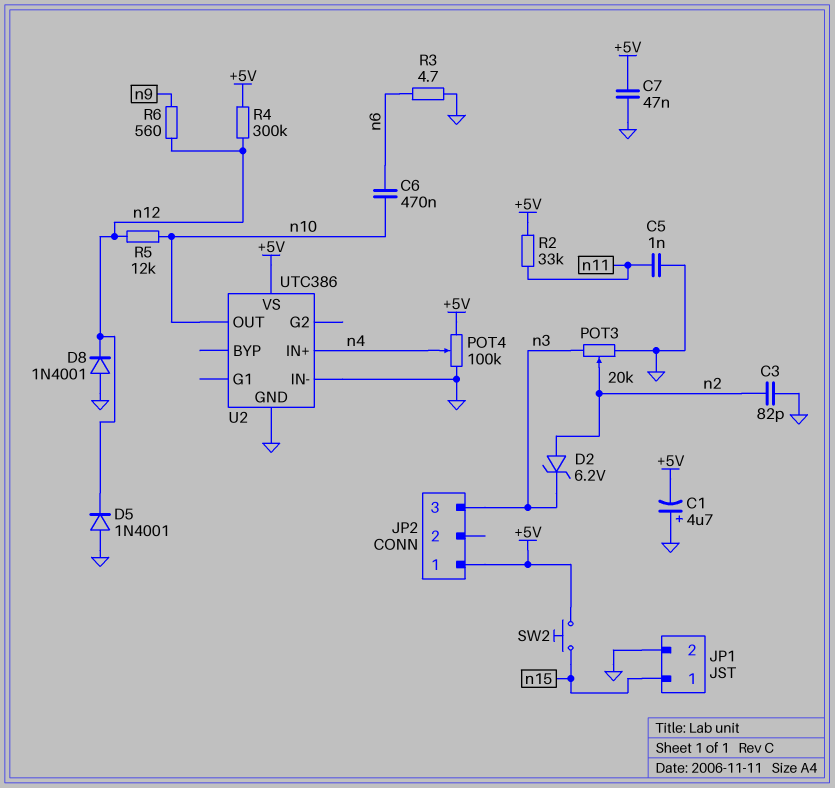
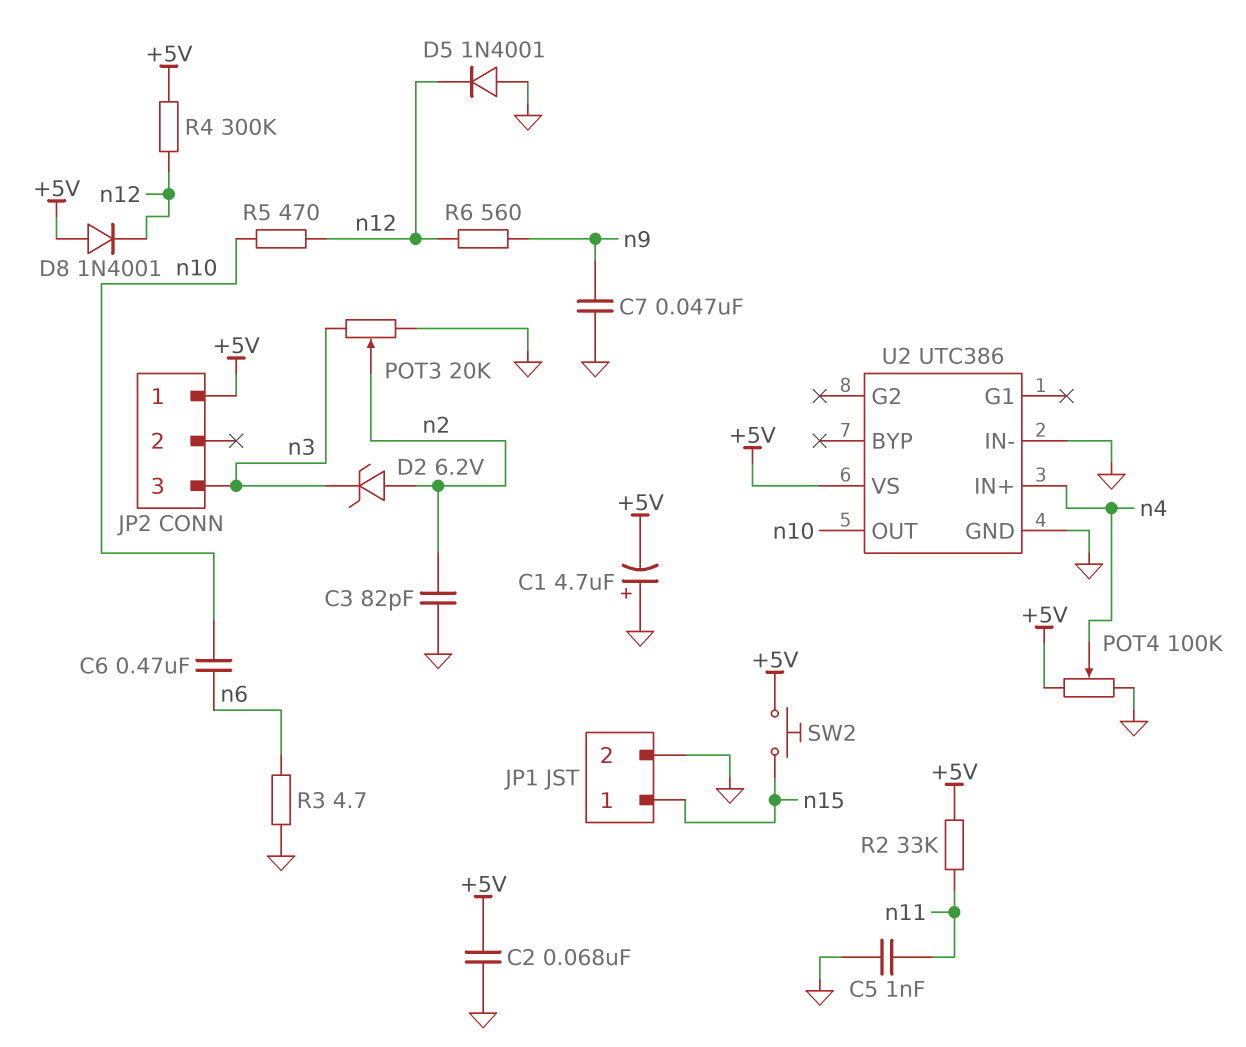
C2: none -> 68nF (+5V, GND)
C7: 47nF (+5V, GND) -> 47nF (GND, n9)
D8: diode 1N4001 (A GND, K n12) -> diode 1N4001 (A +5V, K n12)
R5: 12k (n10, n12) -> 470 (n10, n12)

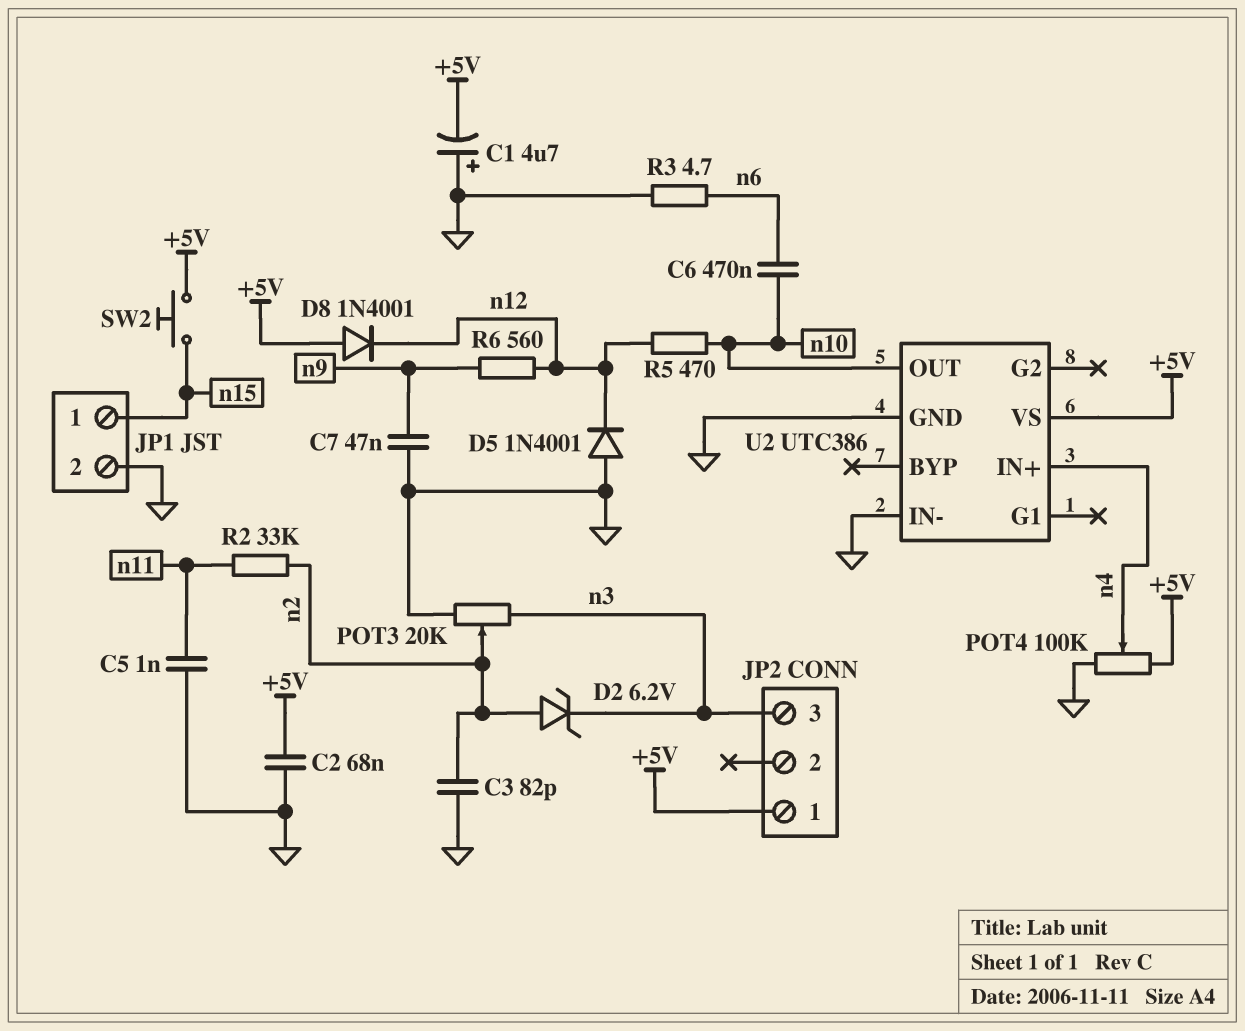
R2: 33k (+5V, n11) -> 33k (n2, n11)
R4: 300k (+5V, n12) -> none

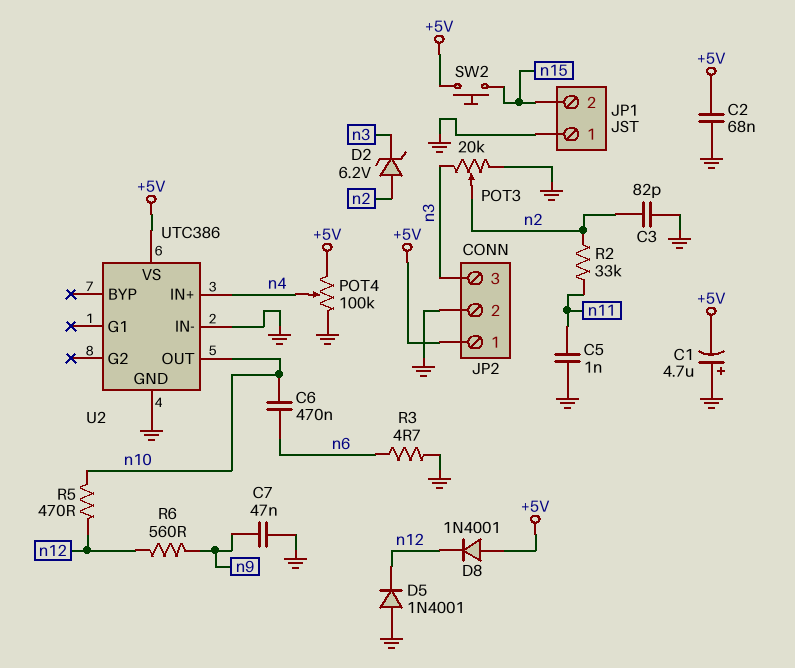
JP1 pin 1: n15 -> GND
JP1 pin 2: GND -> n15
JP2 pin 2: none -> GND

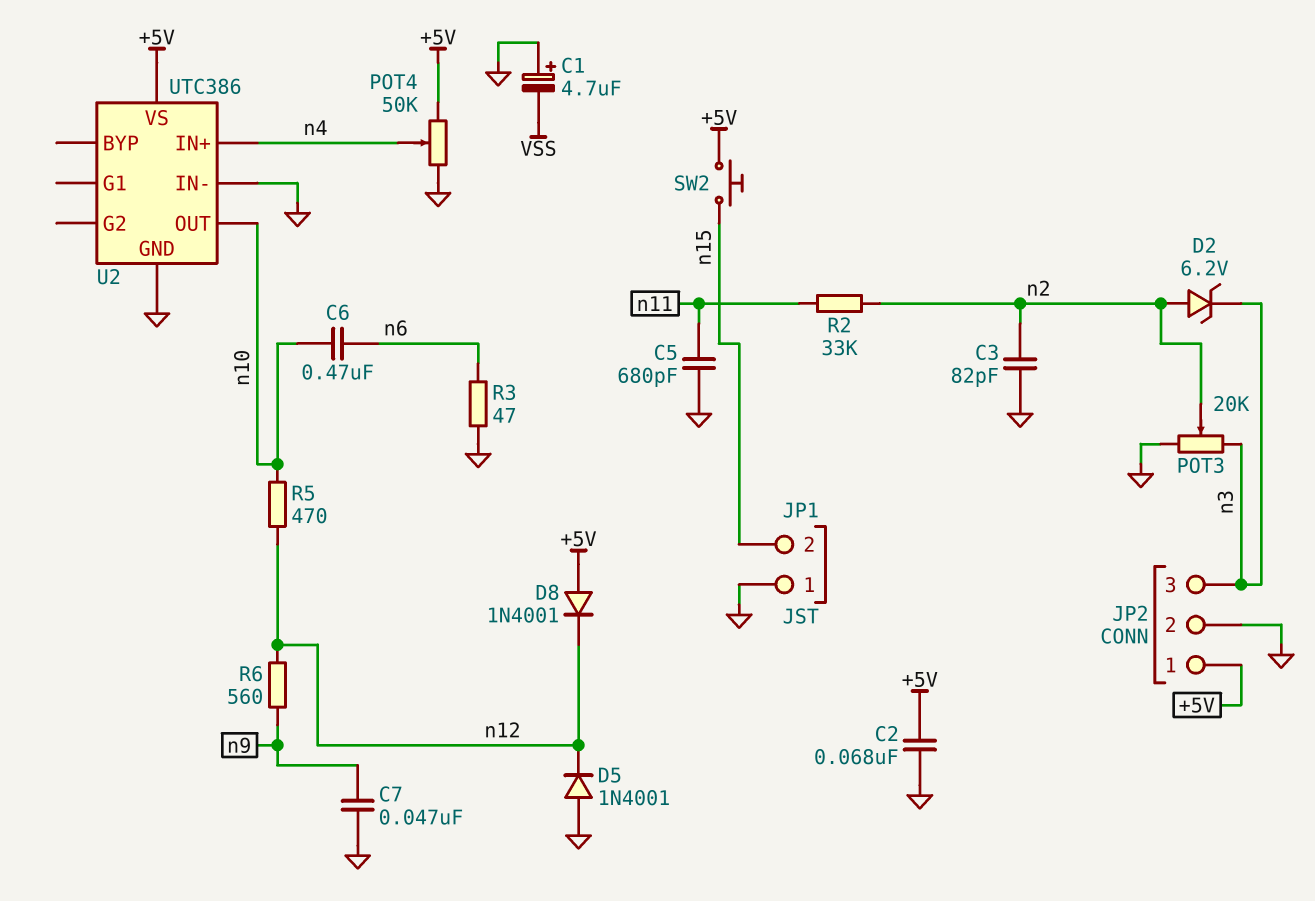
C1: 4.7uF (plus GND, minus +5V) -> 4.7uF (plus GND, minus VSS)
C5: 1nF (GND, n11) -> 680pF (GND, n11)
POT4: 100k (+5V, GND, wiper n4) -> 50k (+5V, GND, wiper n4)
R3: 4.7 (GND, n6) -> 47 (GND, n6)

